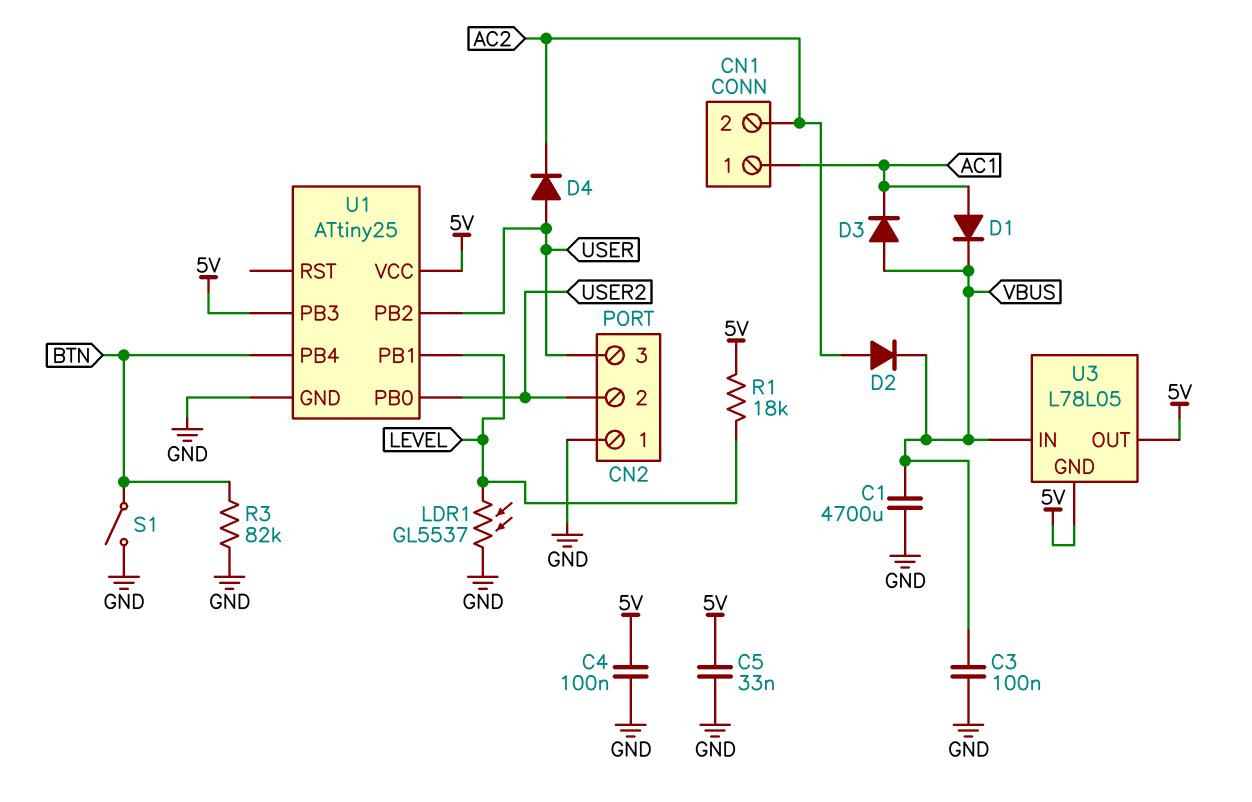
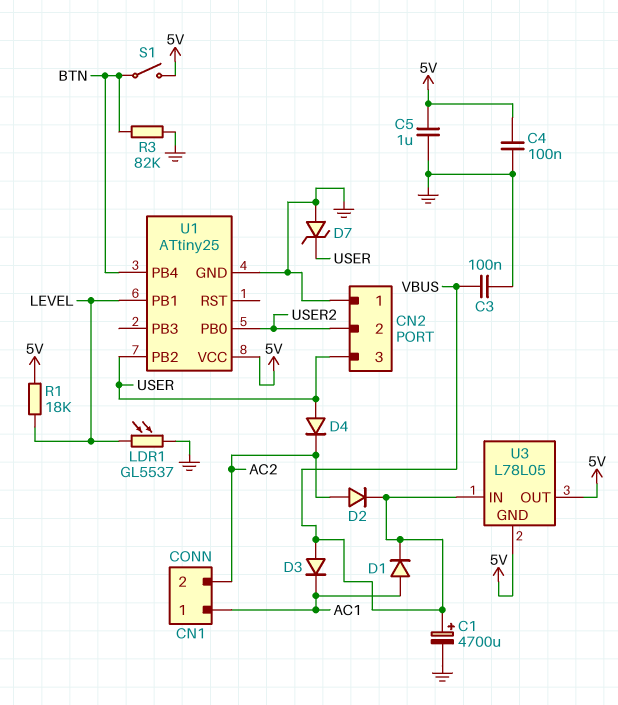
C1: 4700uF (GND, VBUS) -> 4700uF (plus VBUS, minus GND)
C5: 33nF (5V, GND) -> 1uF (5V, GND)
D7: none -> zener (A GND, K USER)
S1: switch (BTN, GND) -> switch (5V, BTN)
U1 pin PB3: 5V -> none

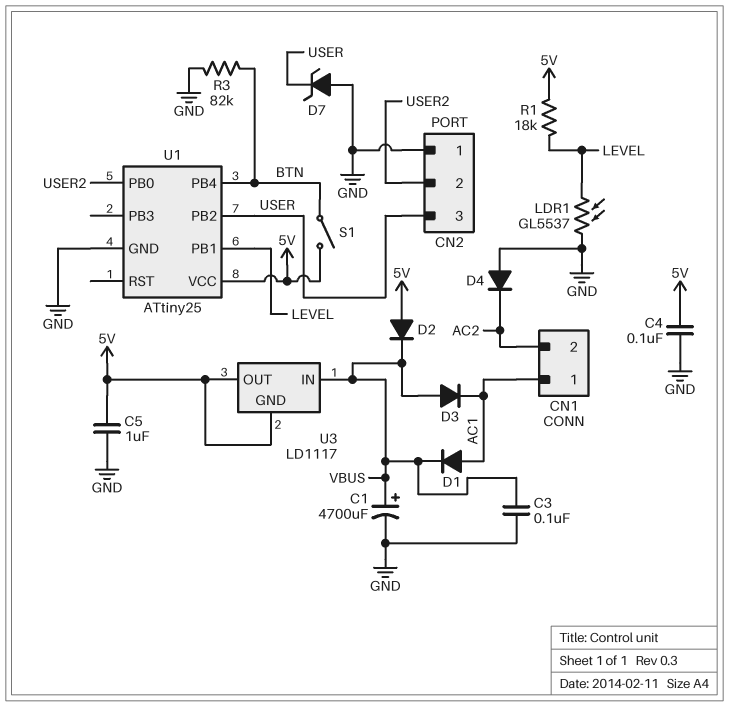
D2: diode (A AC2, K VBUS) -> diode (A 5V, K VBUS)
D4: diode (A USER, K AC2) -> diode (A GND, K AC2)
U3: L78L05 -> LD1117

